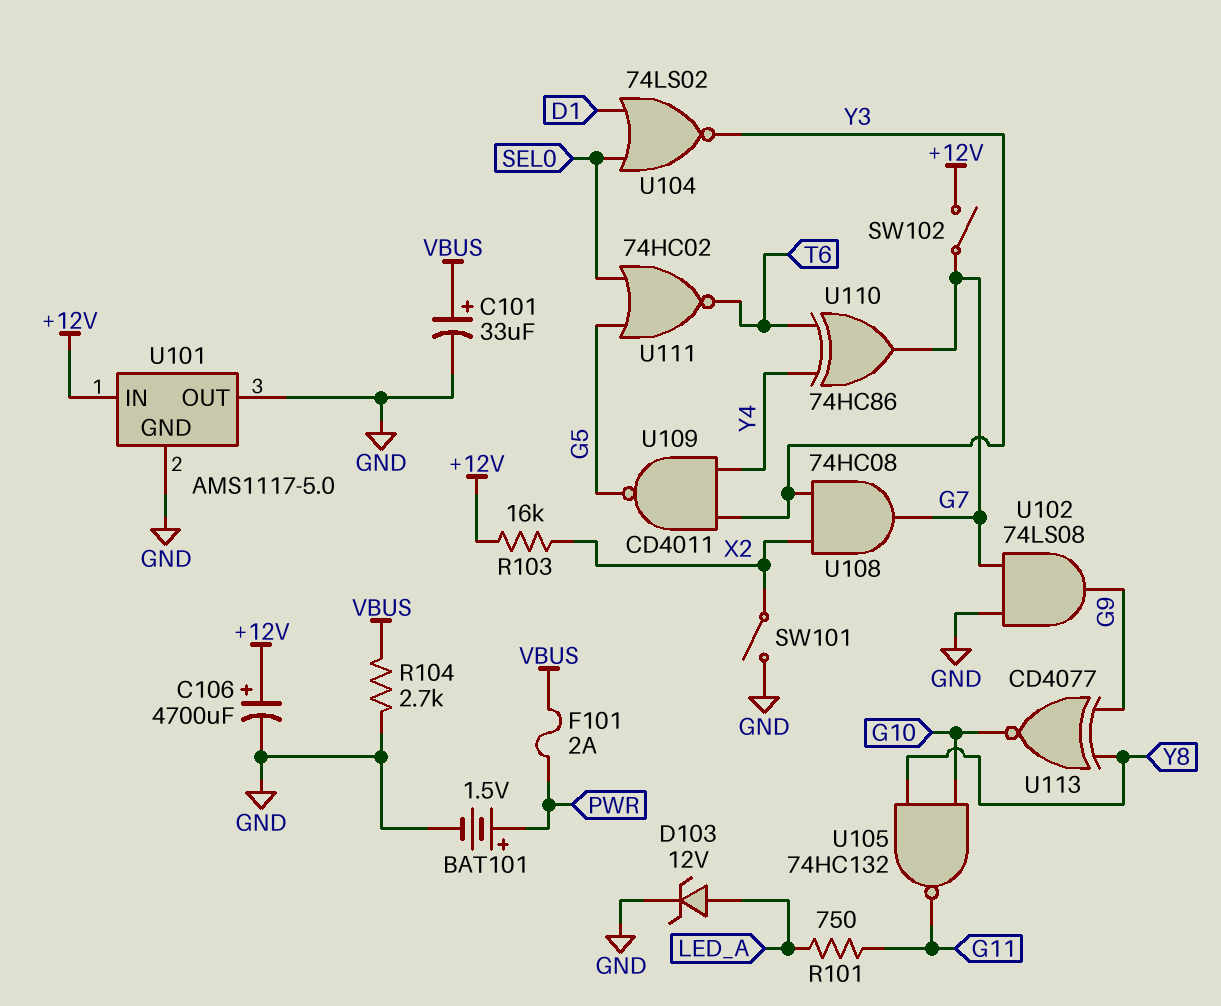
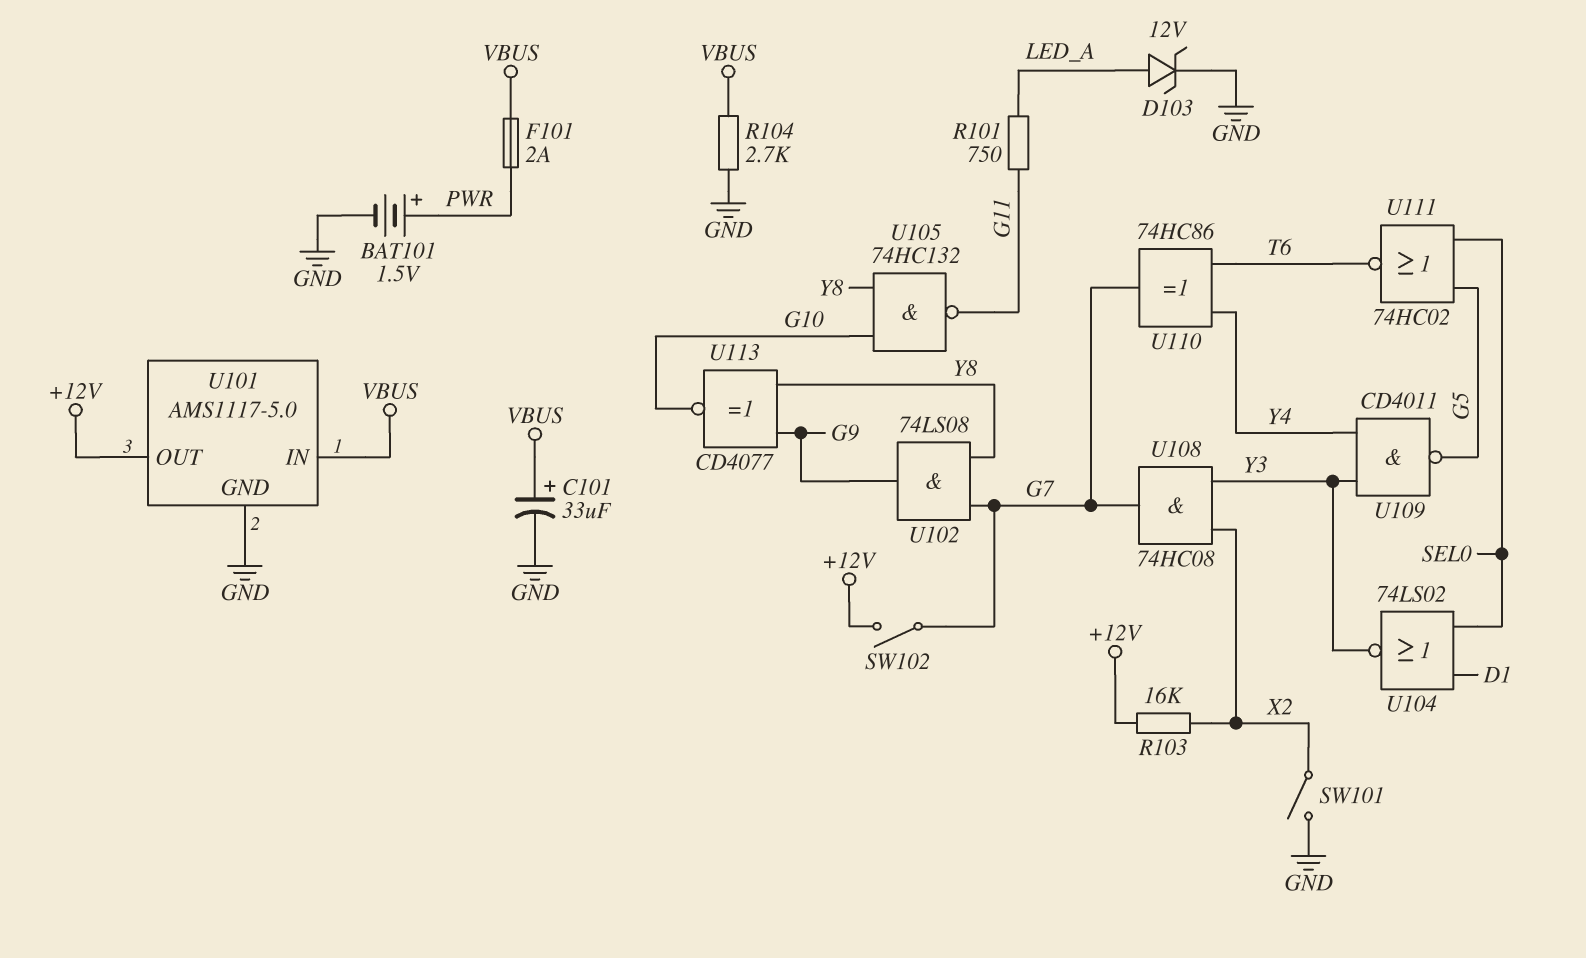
C106: 4700uF (plus +12V, minus GND) -> none
U101 pin IN: +12V -> VBUS
U101 pin OUT: GND -> +12V
U102: AND 74LS08 (in G7, in GND, out G9) -> AND 74LS08 (in G7, in Y8, out G9)

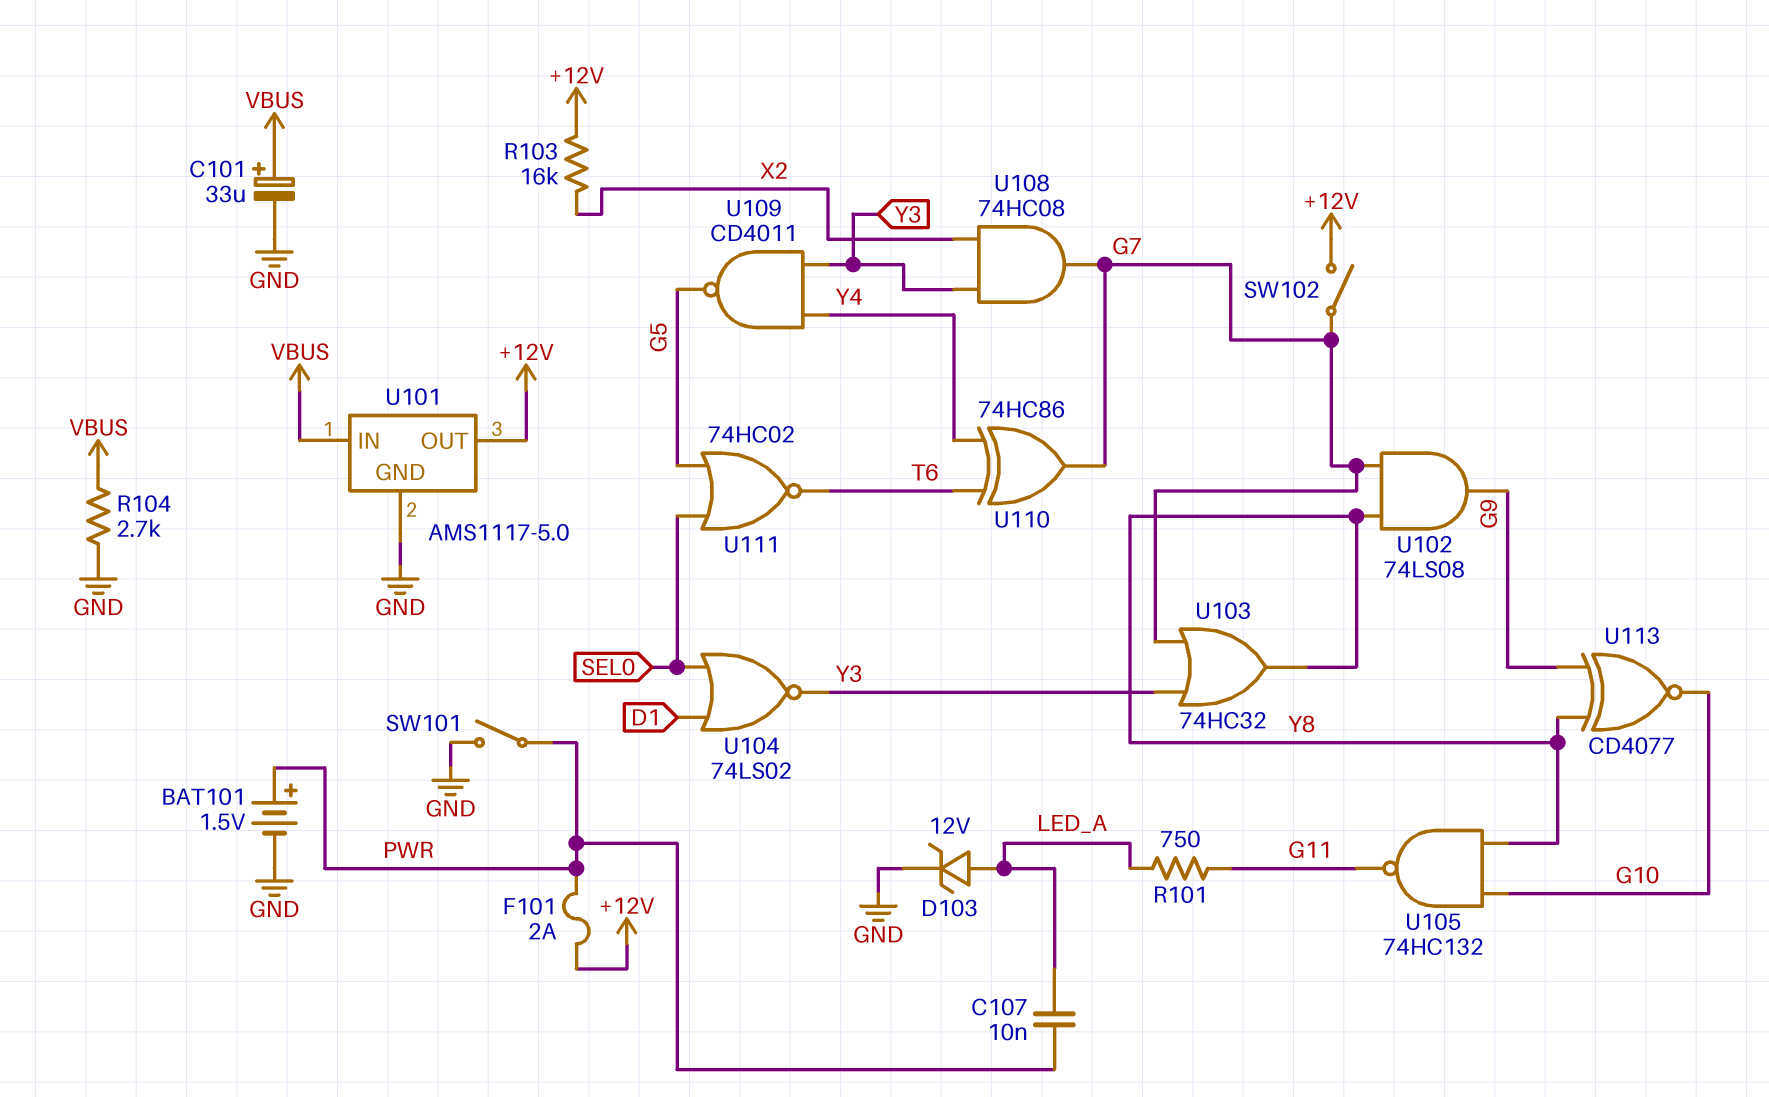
C107: none -> 10nF (LED_A, PWR)
F101: 2A (PWR, VBUS) -> 2A (+12V, PWR)
SW101: switch (GND, X2) -> switch (GND, PWR)
U103: none -> OR 74HC32 (in G7, in Y3, out Y8)

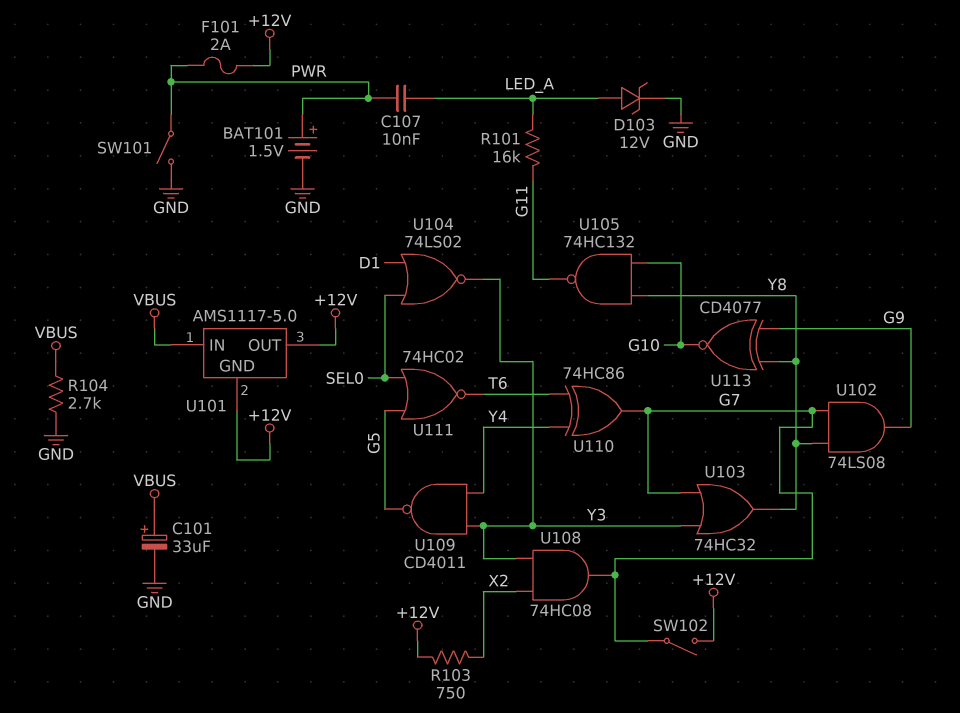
R101: 750 (G11, LED_A) -> 16k (G11, LED_A)
R103: 16k (+12V, X2) -> 750 (+12V, X2)
U101 pin GND: GND -> +12V

